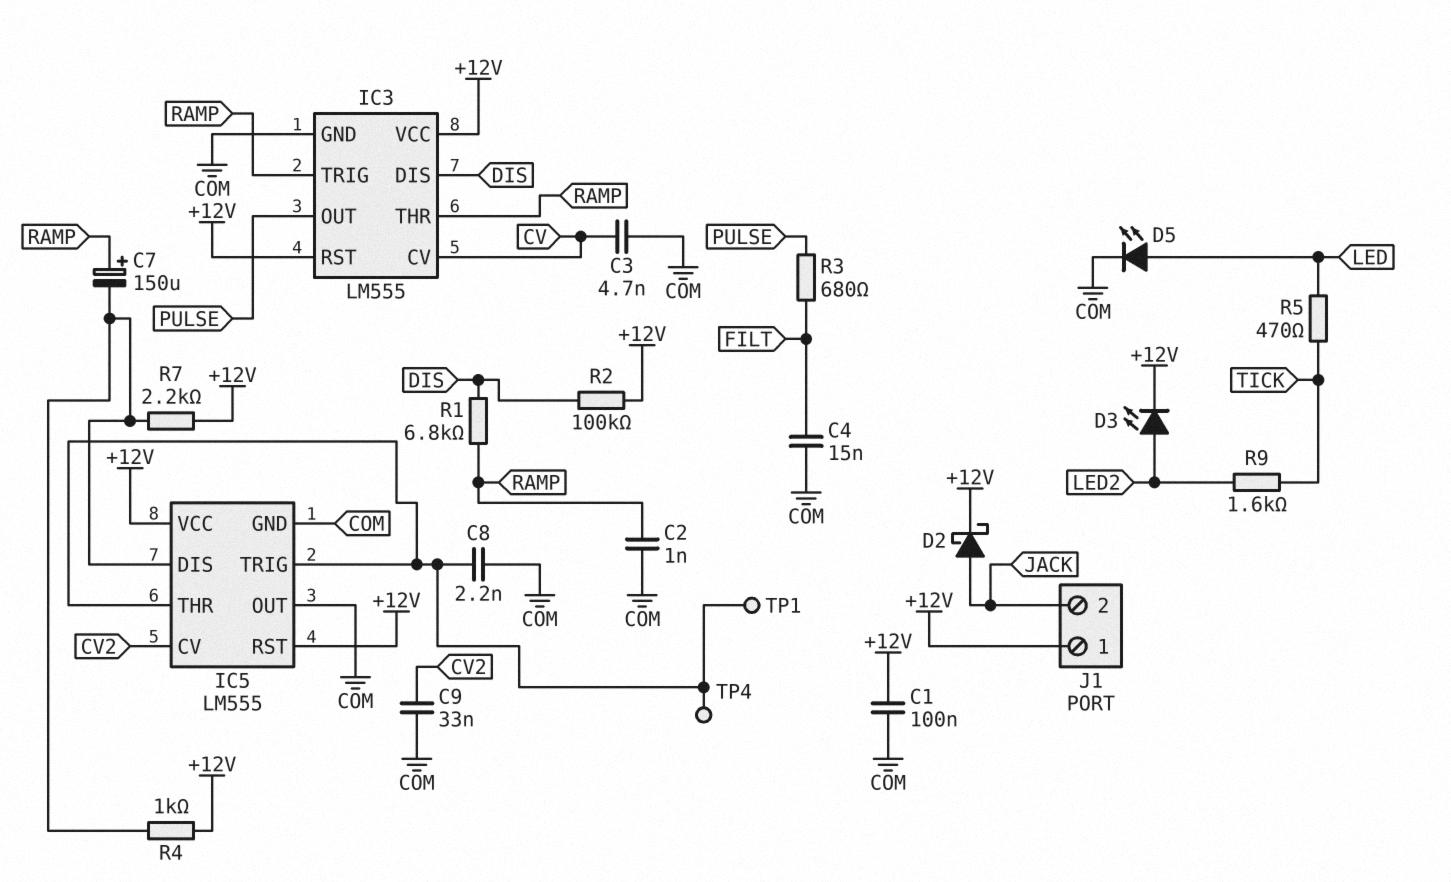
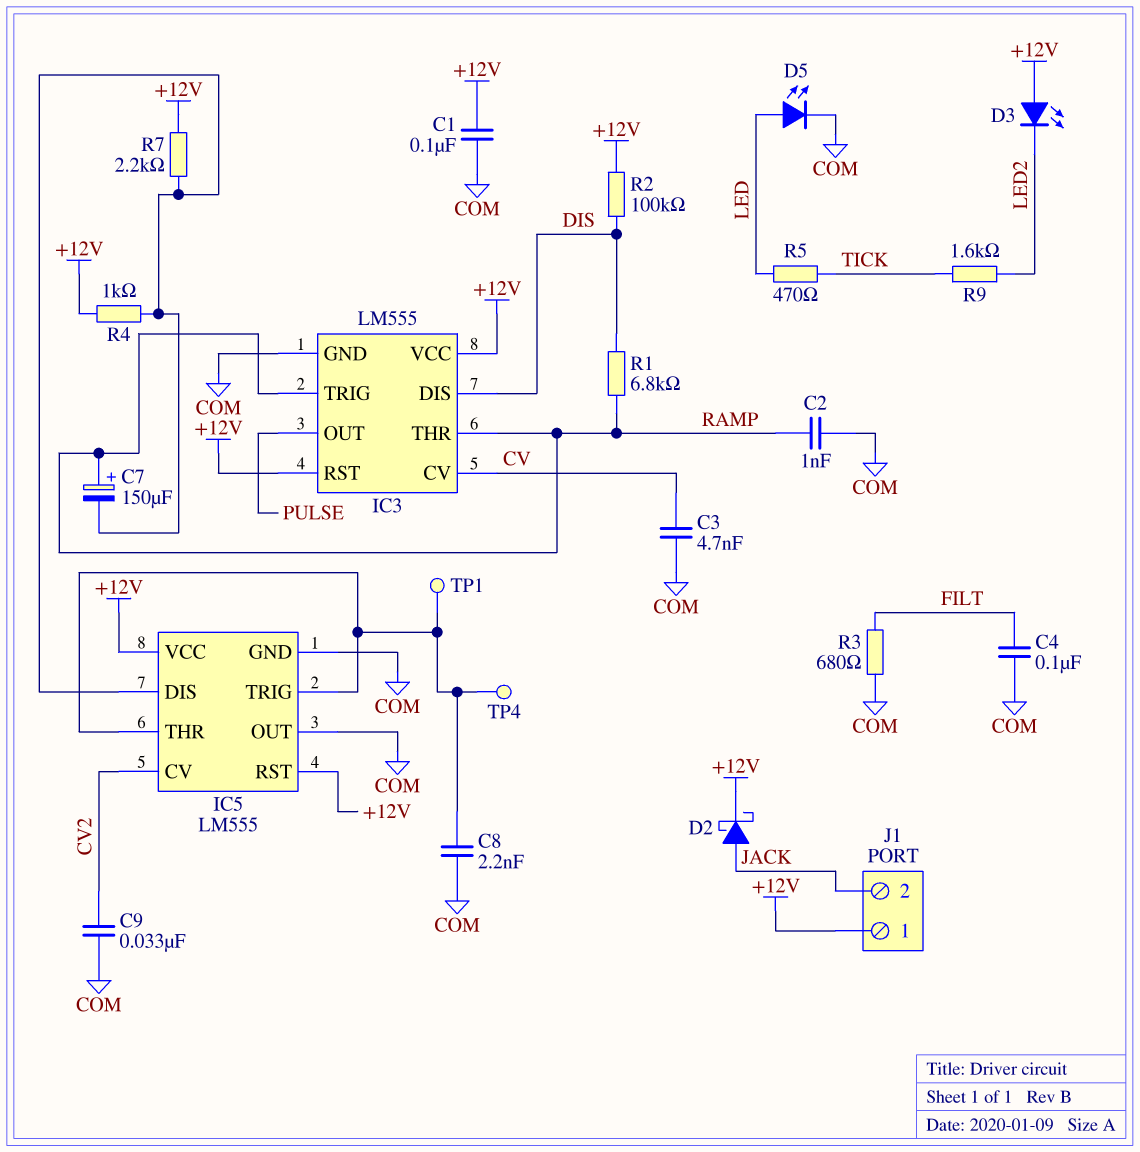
C4: 15nF (COM, FILT) -> 100nF (COM, FILT)
D3: LED (A LED2, K +12V) -> LED (A +12V, K LED2)
R3: 680 (FILT, PULSE) -> 680 (COM, FILT)

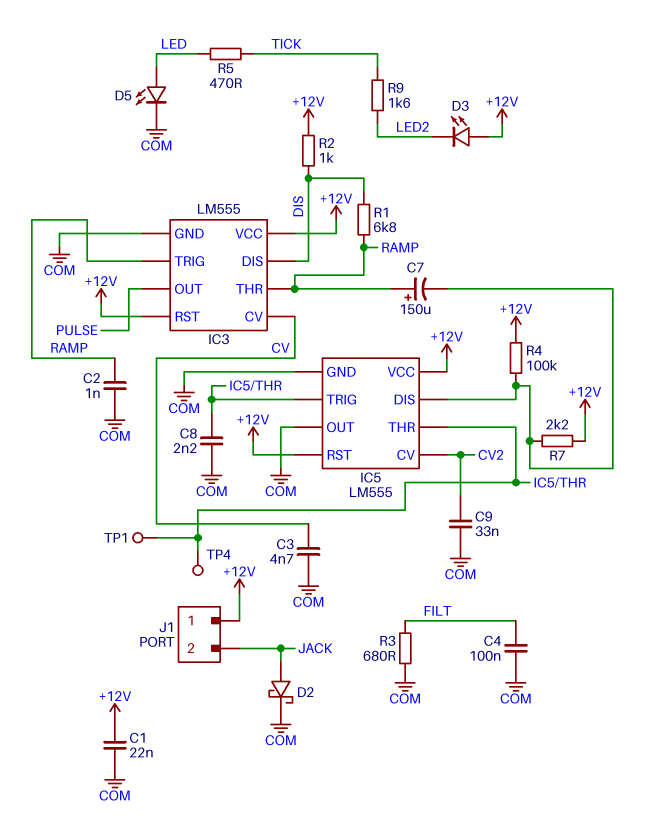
C1: 100nF (+12V, COM) -> 22nF (+12V, COM)
D2: schottky (A JACK, K +12V) -> schottky (A JACK, K COM)
R2: 100k (+12V, DIS) -> 1k (+12V, DIS)
R4: 1k (+12V, IC5/DIS) -> 100k (+12V, IC5/DIS)

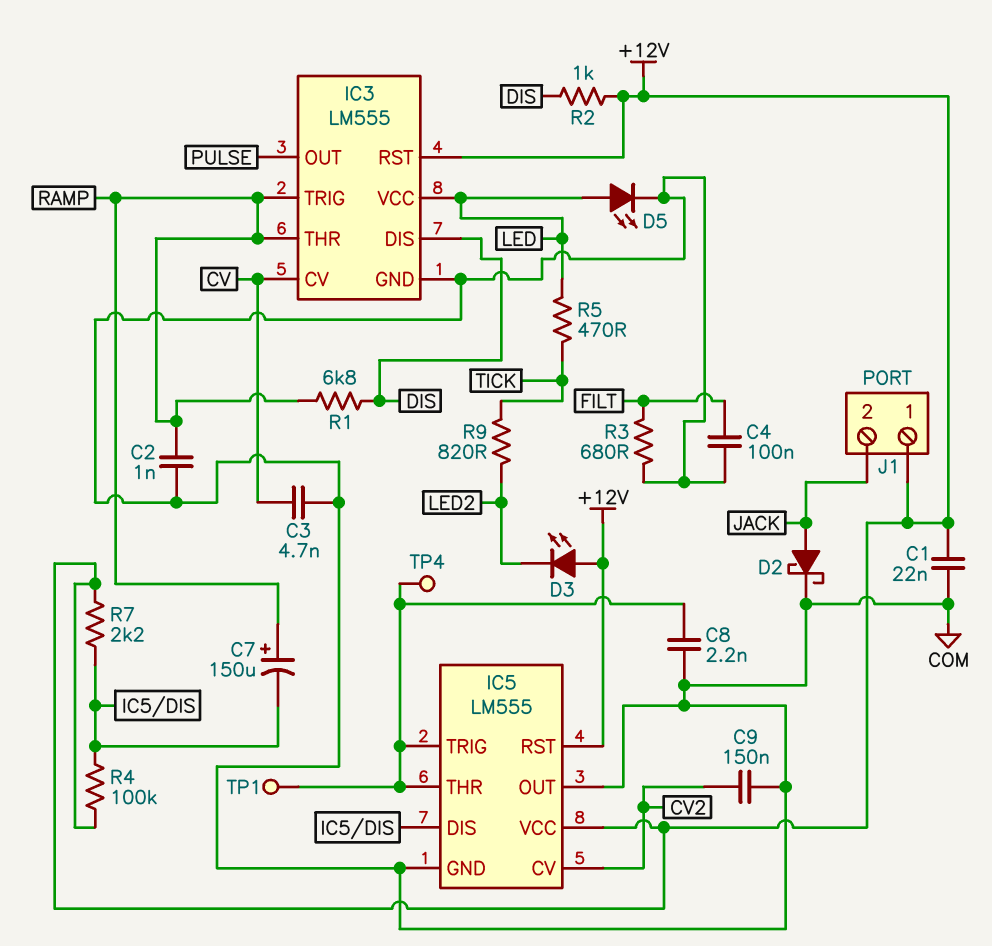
C9: 33nF (COM, CV2) -> 150nF (COM, CV2)
IC3 pin VCC: +12V -> LED
R9: 1.6k (LED2, TICK) -> 820 (LED2, TICK)

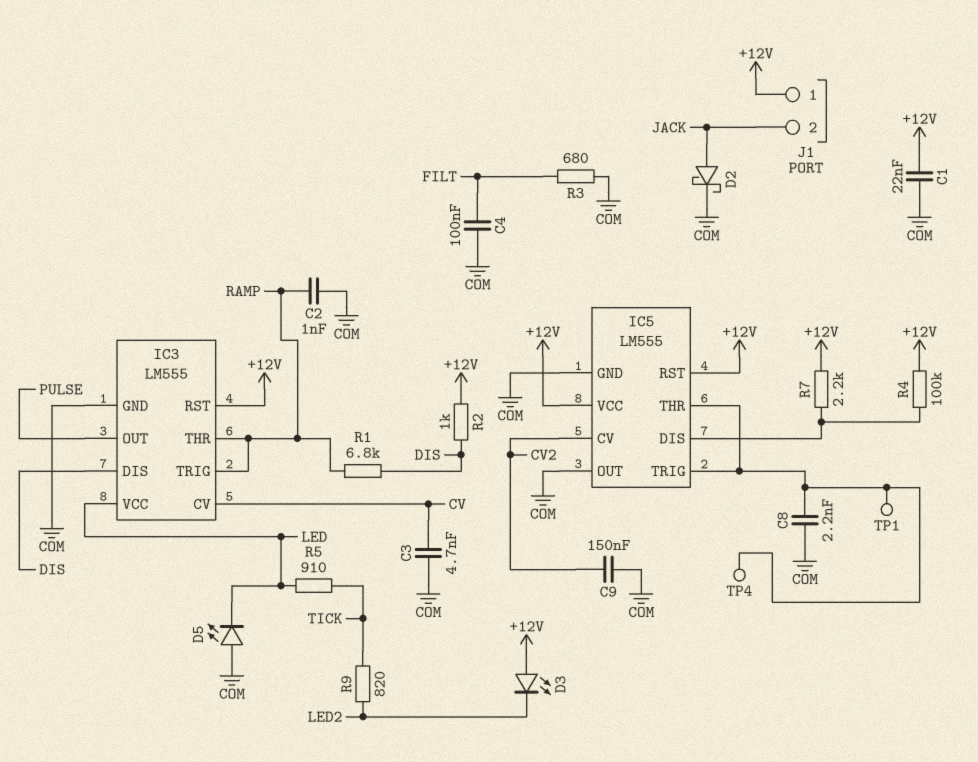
C7: 150uF (plus RAMP, minus IC5/DIS) -> none
D5: LED (A LED, K COM) -> LED (A COM, K LED)
R5: 470 (LED, TICK) -> 910 (LED, TICK)

